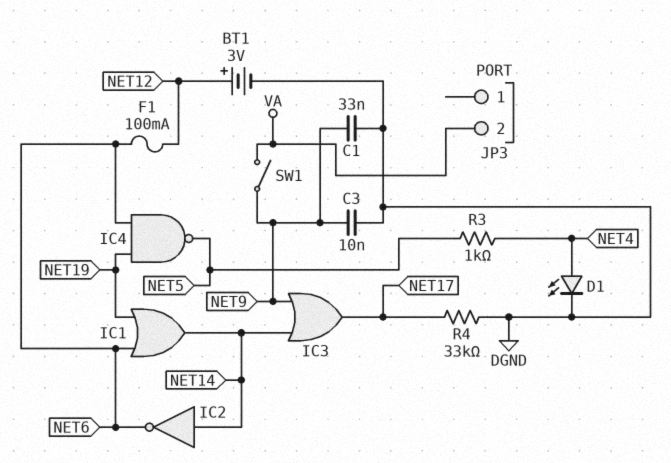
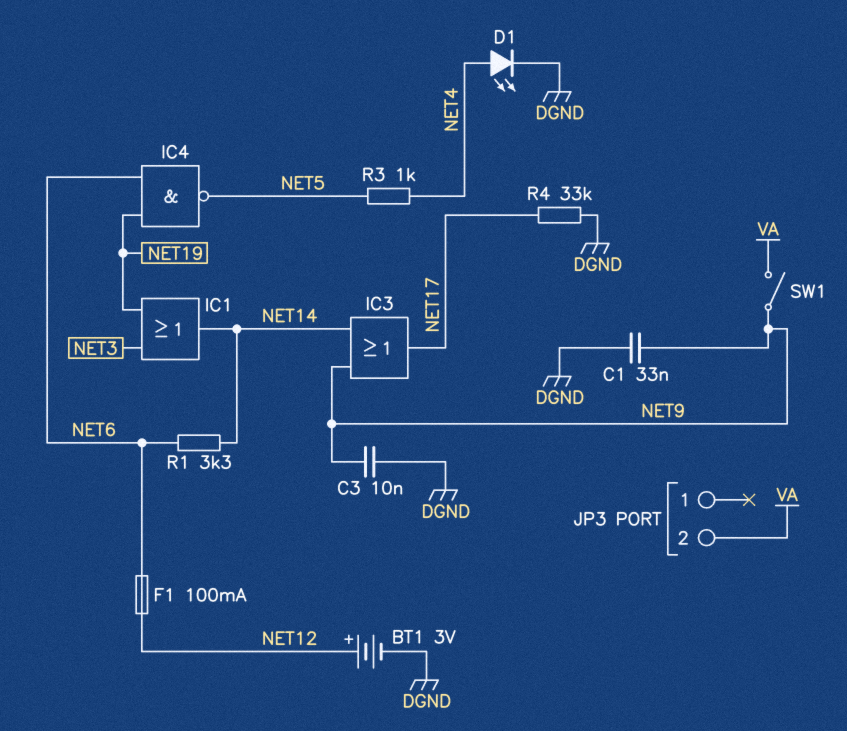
IC1: OR (in NET6, in NET19, out NET14) -> OR (in NET3, in NET19, out NET14)
IC2: NOT (in NET14, out NET6) -> none
R1: none -> 3.3k (NET6, NET14)

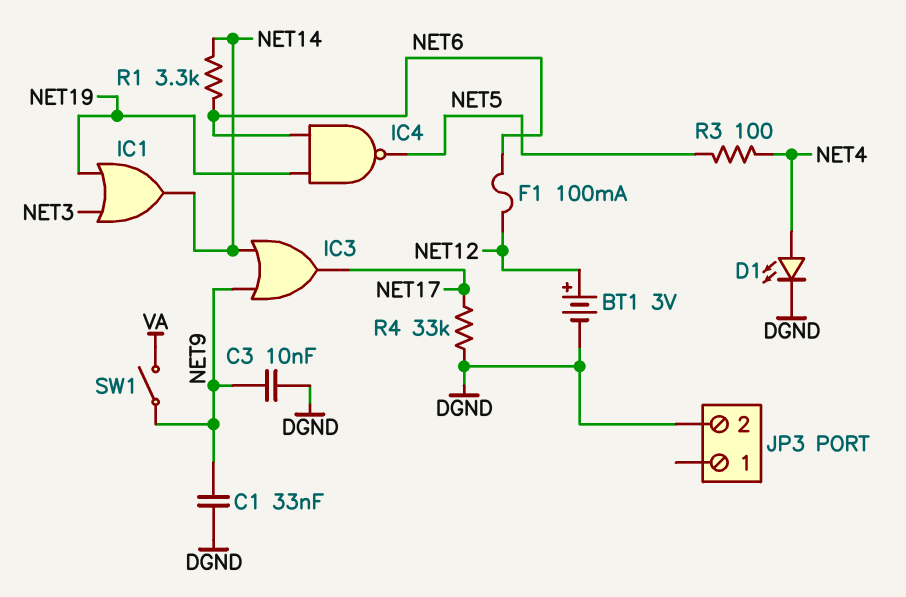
JP3 pin 2: VA -> DGND
R3: 1k (NET4, NET5) -> 100 (NET4, NET5)

